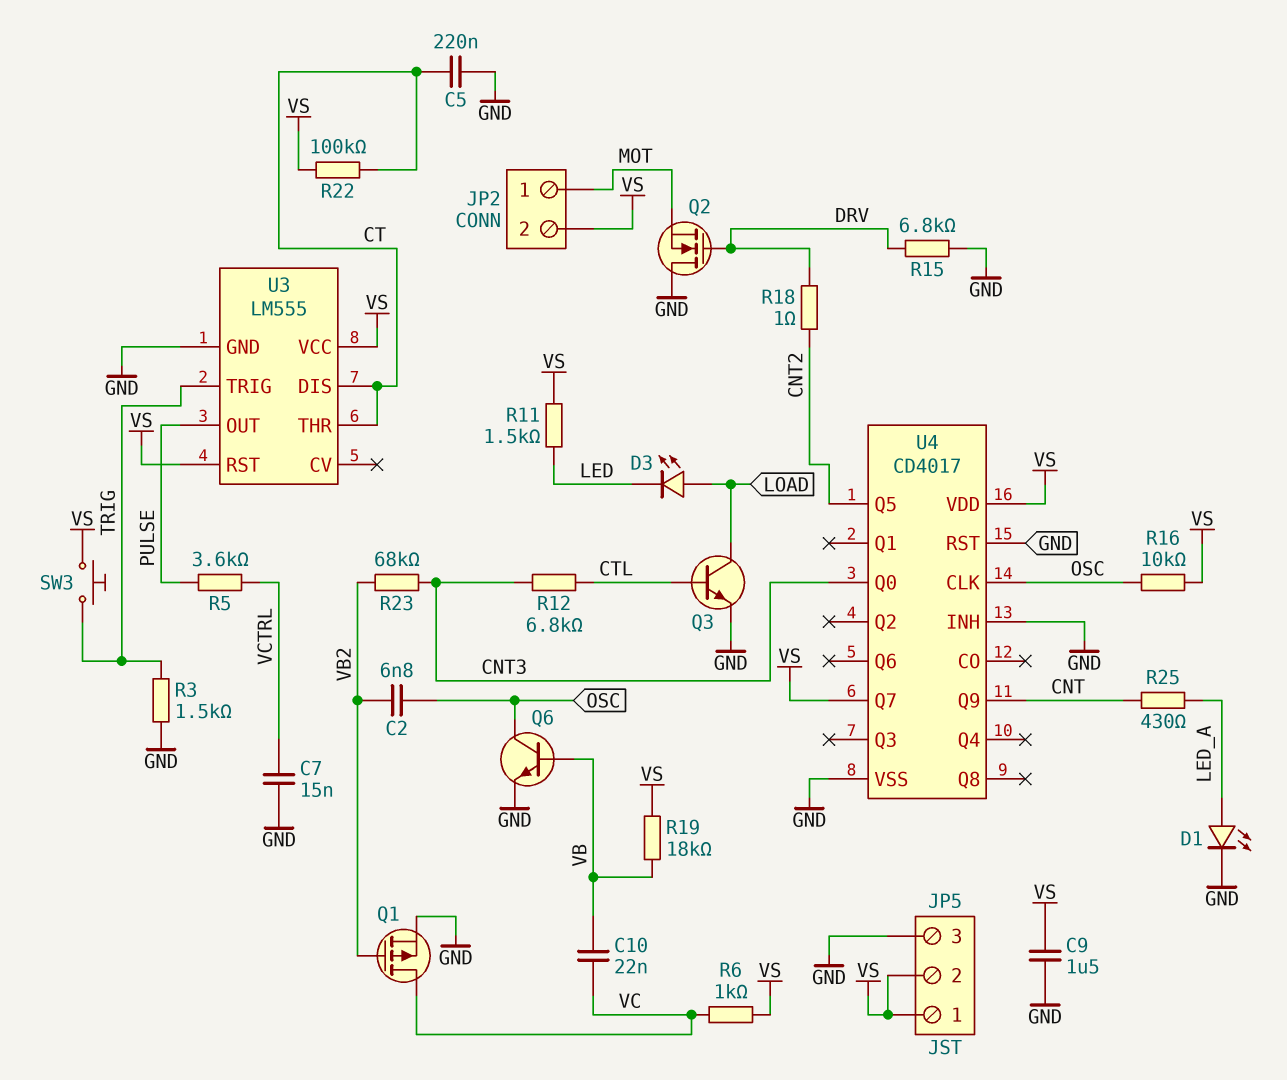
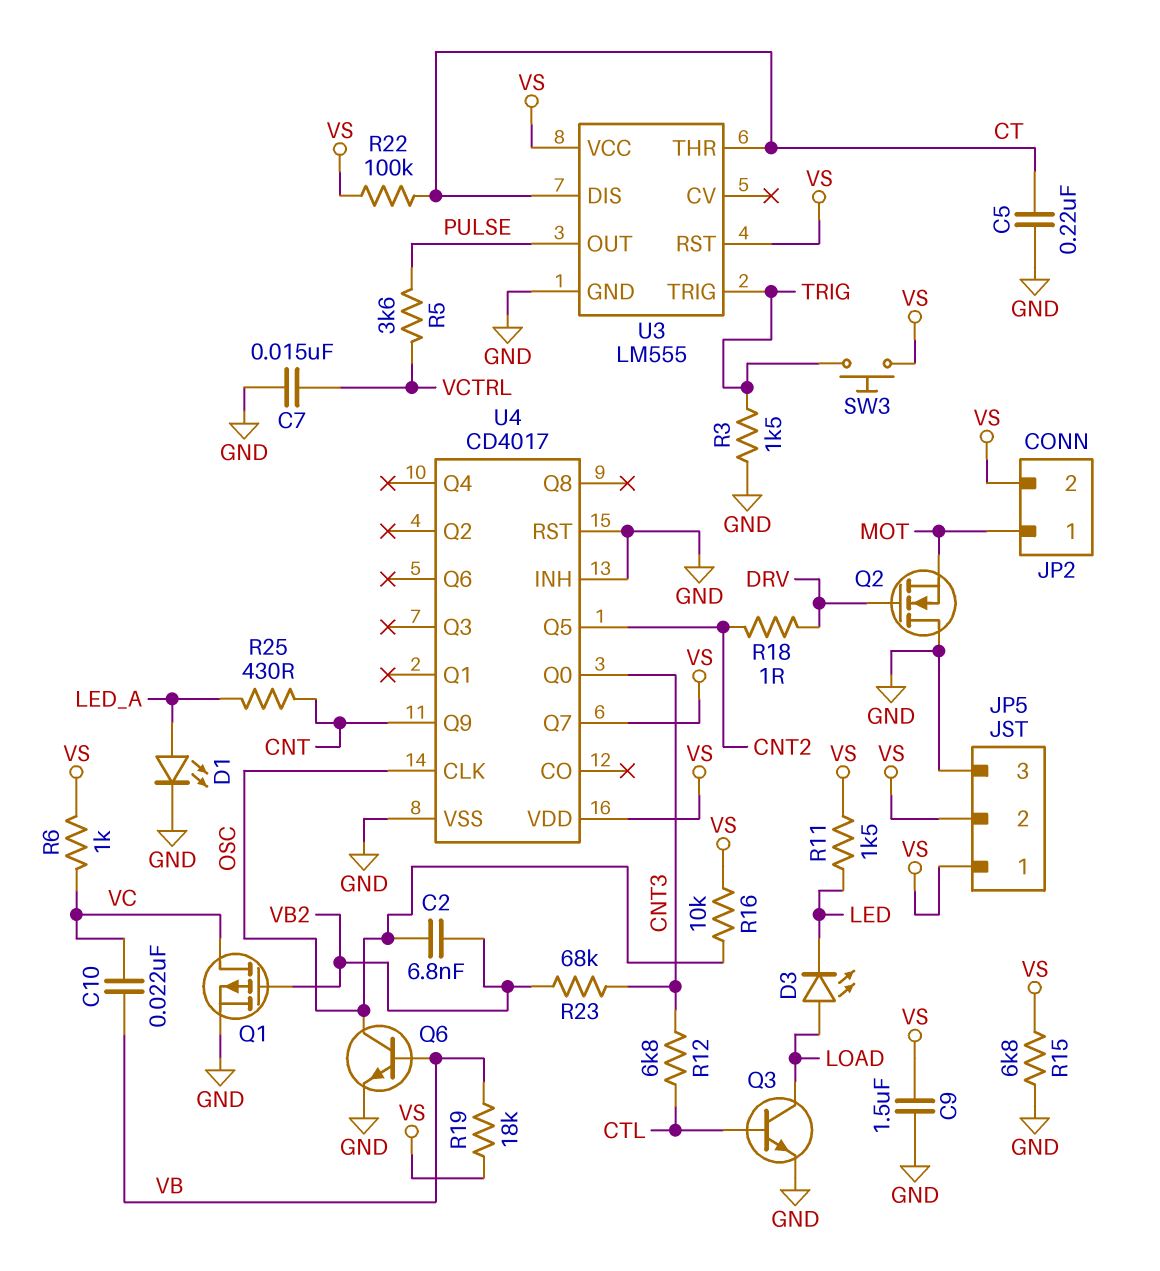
R15: 6.8k (DRV, GND) -> 6.8k (GND, VS)

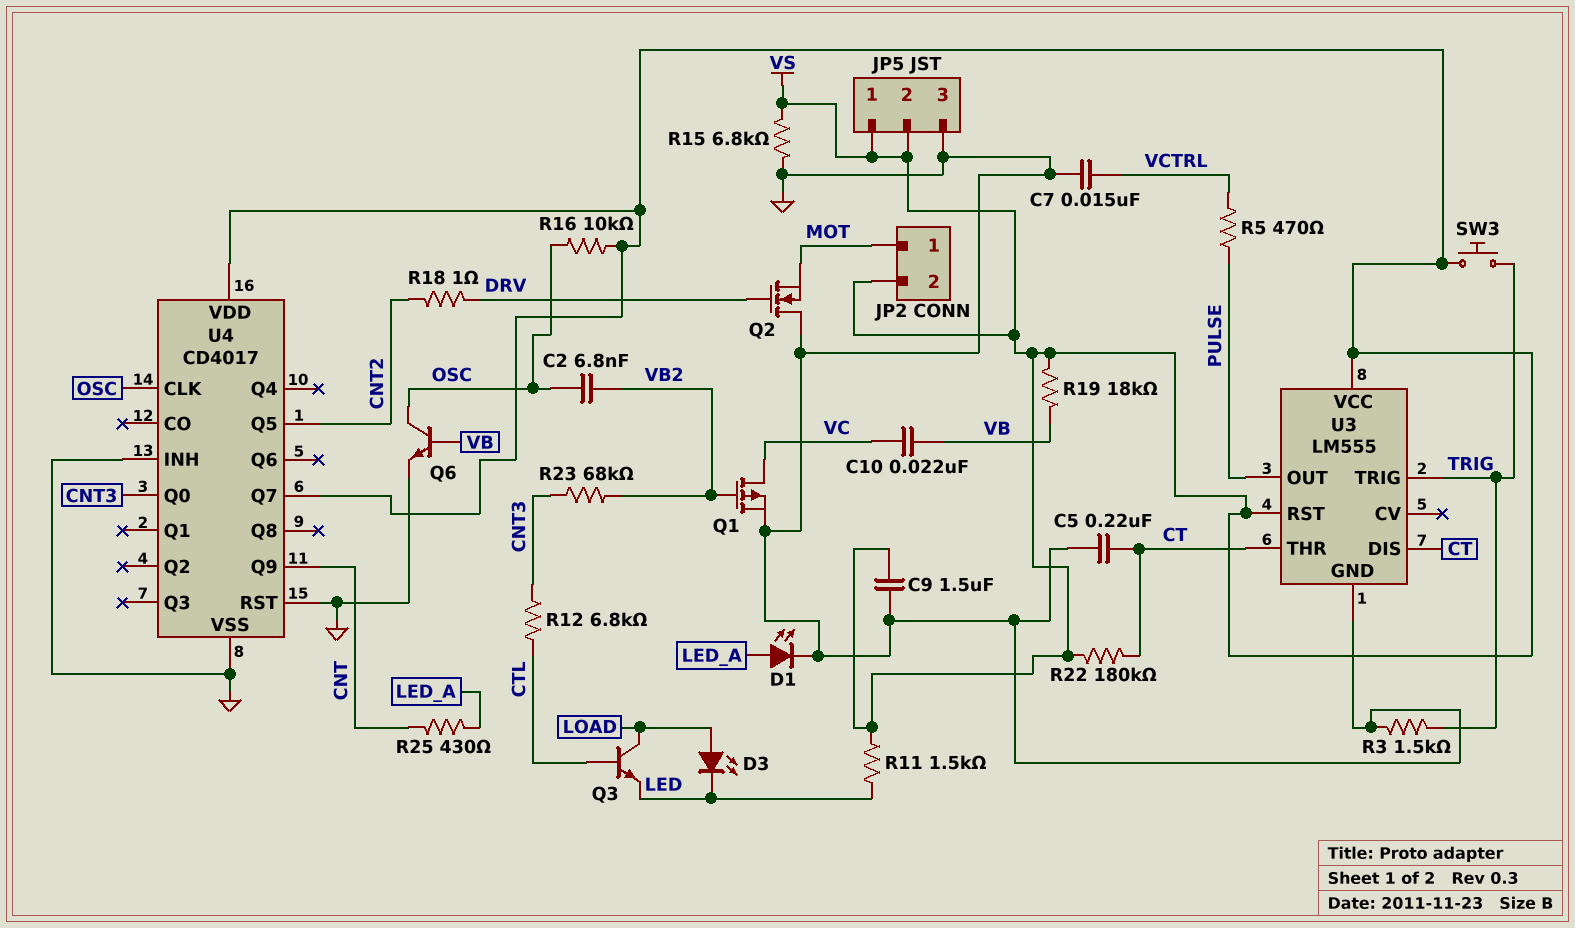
Q3: NPN (B CTL, C LOAD, E GND) -> NPN (B CTL, C LOAD, E LED)
R5: 3.6k (PULSE, VCTRL) -> 470 (PULSE, VCTRL)
R6: 1k (VC, VS) -> none
R22: 100k (CT, VS) -> 180k (CT, VS)

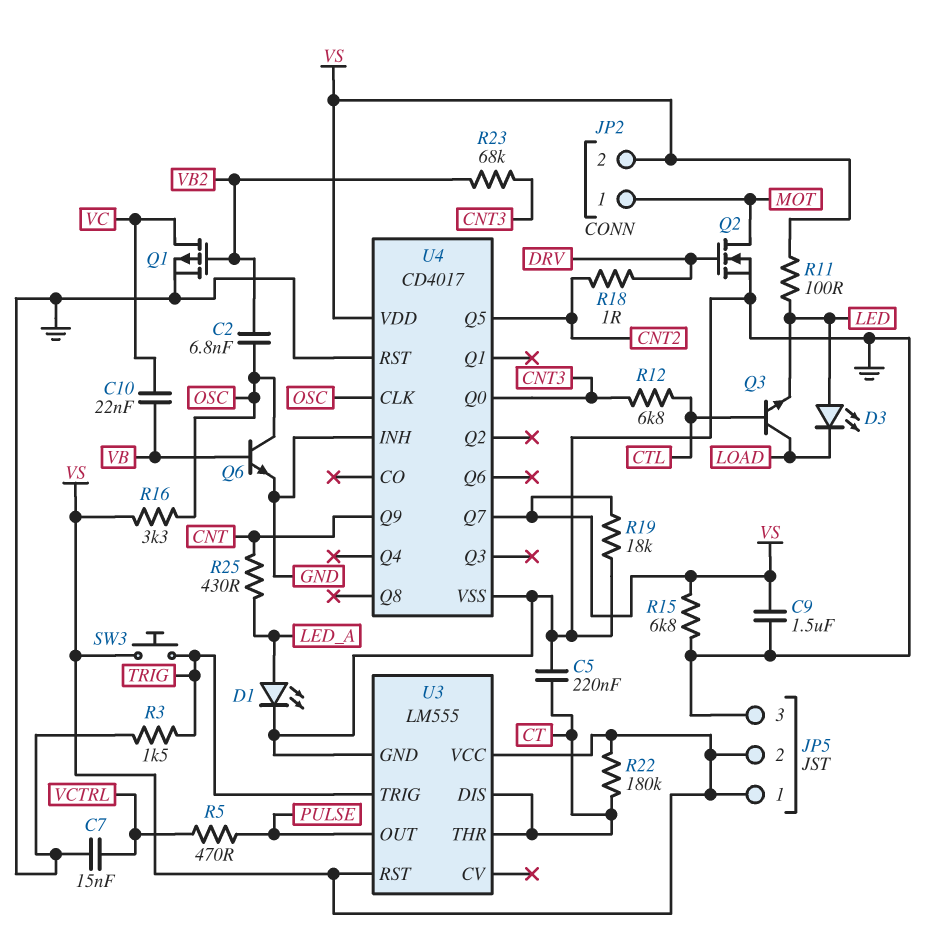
D3: LED (A LOAD, K LED) -> LED (A LED, K LOAD)
Q2: NMOS (G DRV, D GND, S MOT) -> NMOS (G DRV, D MOT, S GND)
R11: 1.5k (LED, VS) -> 100 (LED, VS)
R16: 10k (OSC, VS) -> 3.3k (OSC, VS)
R19: 18k (VB, VS) -> 18k (GND, VS)

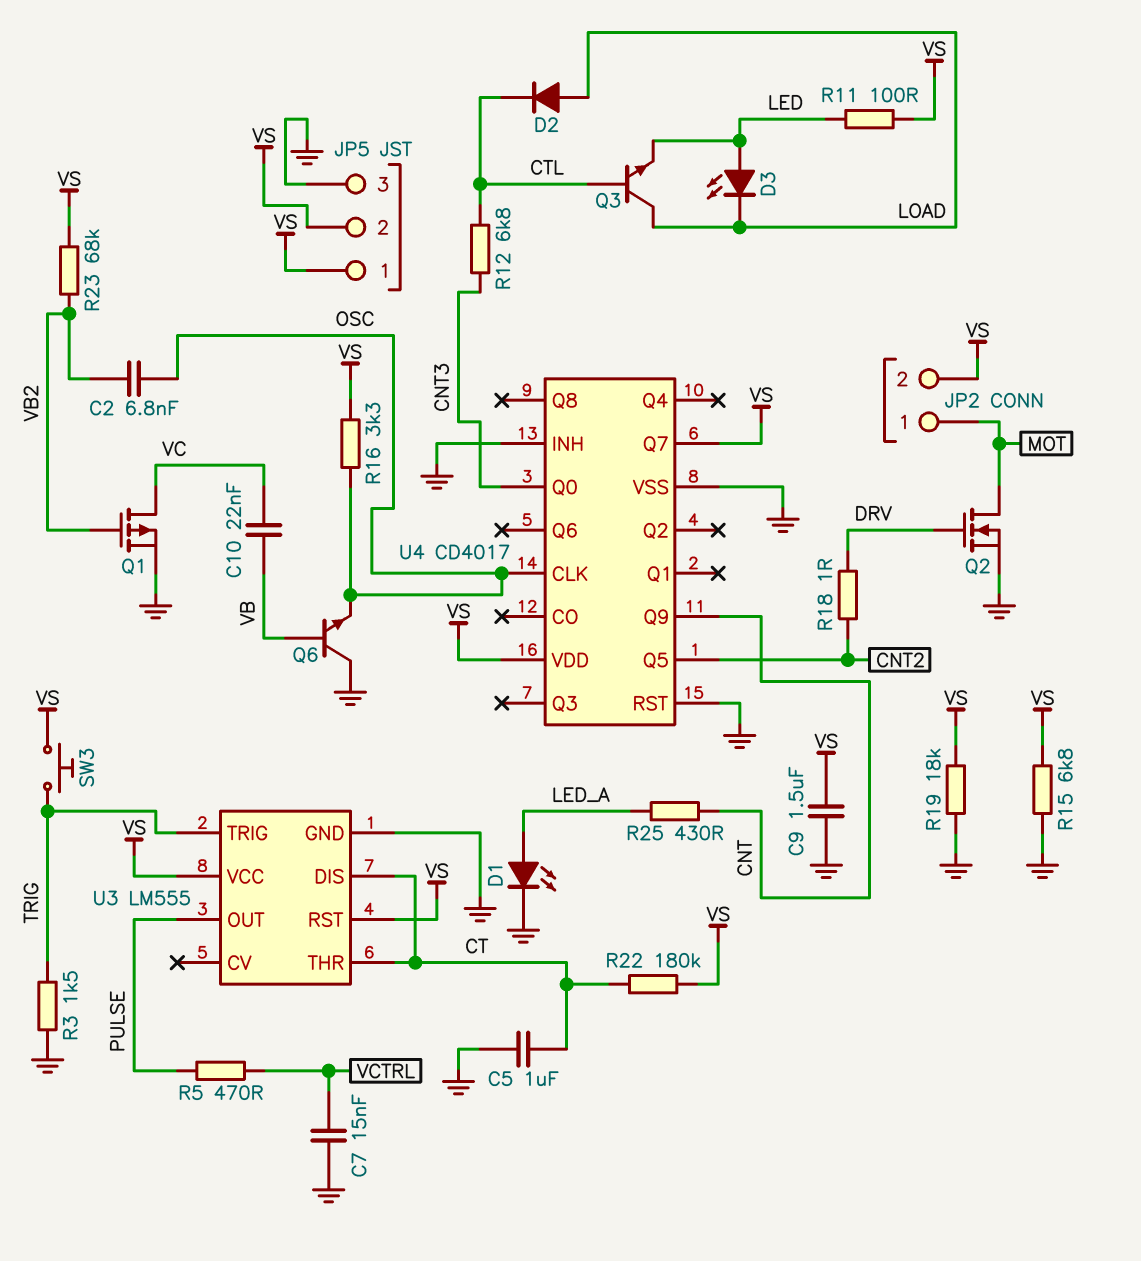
C5: 220nF (CT, GND) -> 1uF (CT, GND)
D2: none -> diode (A LOAD, K CTL)
Q6: NPN (B VB, C OSC, E GND) -> NPN (B VB, C GND, E OSC)
R23: 68k (CNT3, VB2) -> 68k (VB2, VS)

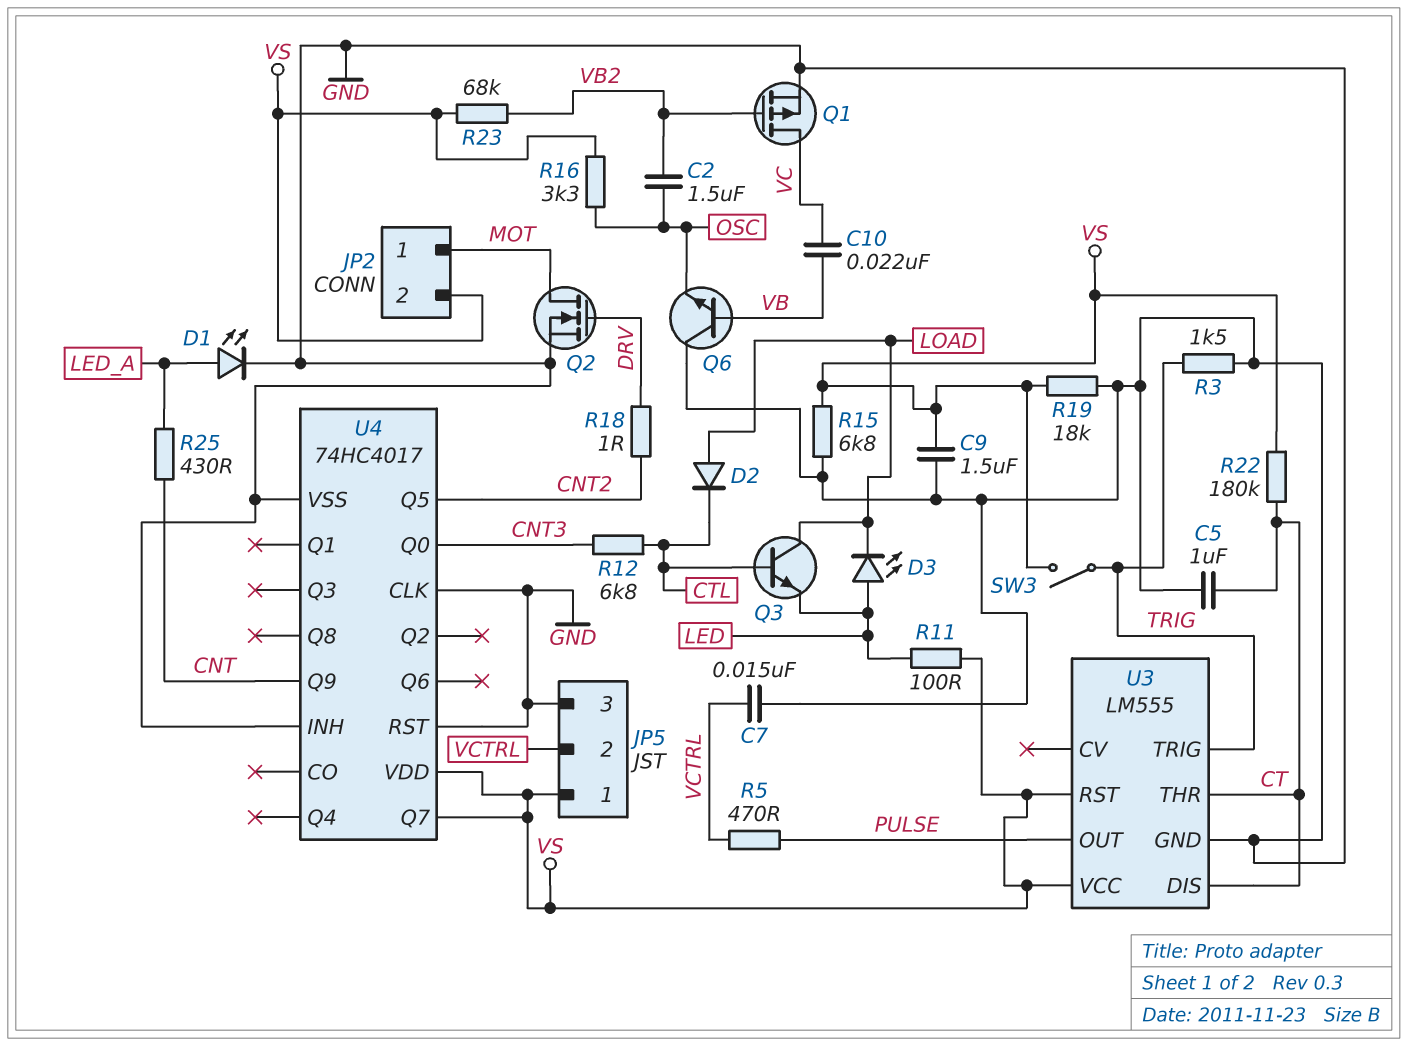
C2: 6.8nF (OSC, VB2) -> 1.5uF (OSC, VB2)
JP5 pin 2: VS -> VCTRL
SW3: button (TRIG, VS) -> switch (TRIG, VS)
U4: CD4017 -> 74HC4017
U4 pin CLK: OSC -> GND

